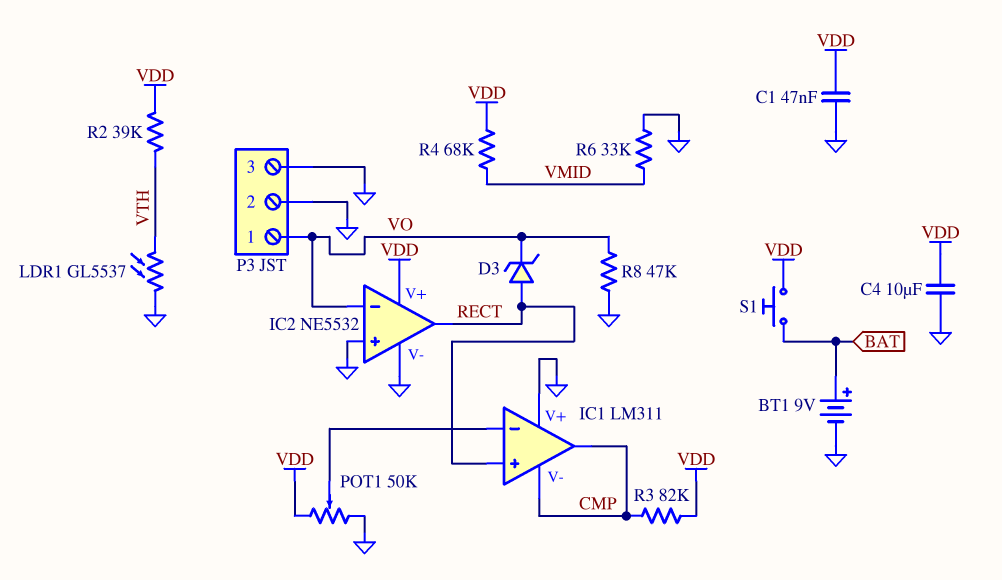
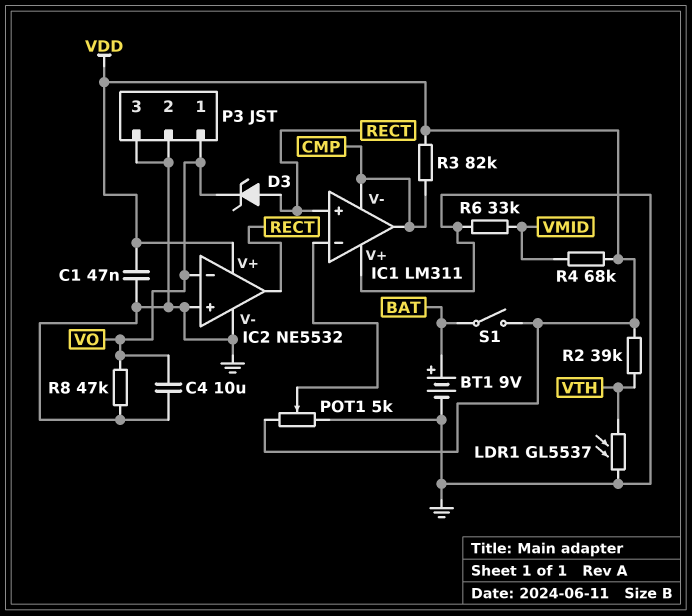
C4: 10uF (GND, VDD) -> 10uF (GND, VO)
POT1: 50k (GND, VDD, wiper IC1/in-) -> 5k (GND, VDD, wiper IC1/in-)
S1: button (BAT, VDD) -> switch (BAT, VDD)

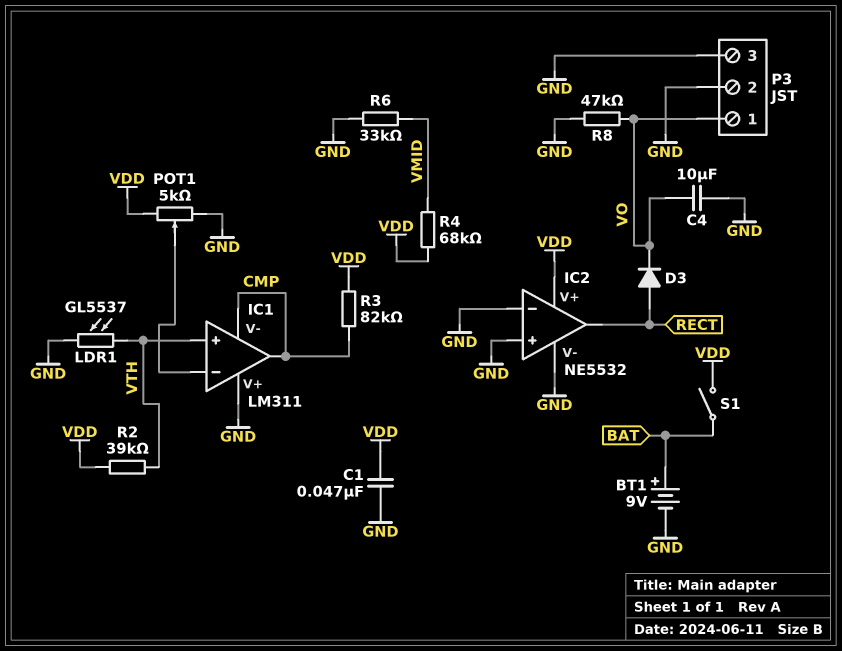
D3: zener (A RECT, K VO) -> diode (A RECT, K VO)
IC1 pin in+: RECT -> VTH
IC2 pin in-: VO -> GND

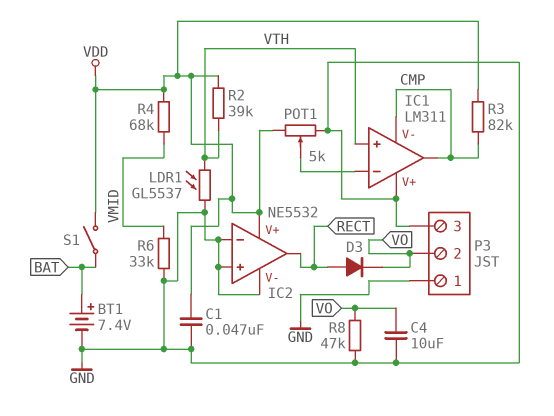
BT1: 9V (plus BAT, minus GND) -> 7.4V (plus BAT, minus GND)
P3 pin 1: VO -> GND
P3 pin 2: GND -> VO

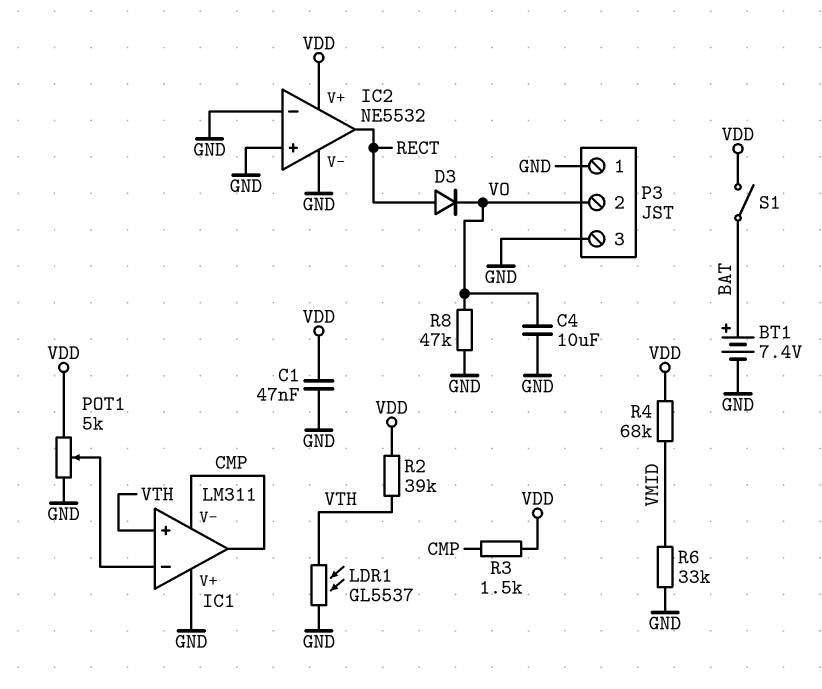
R3: 82k (CMP, VDD) -> 1.5k (CMP, VDD)

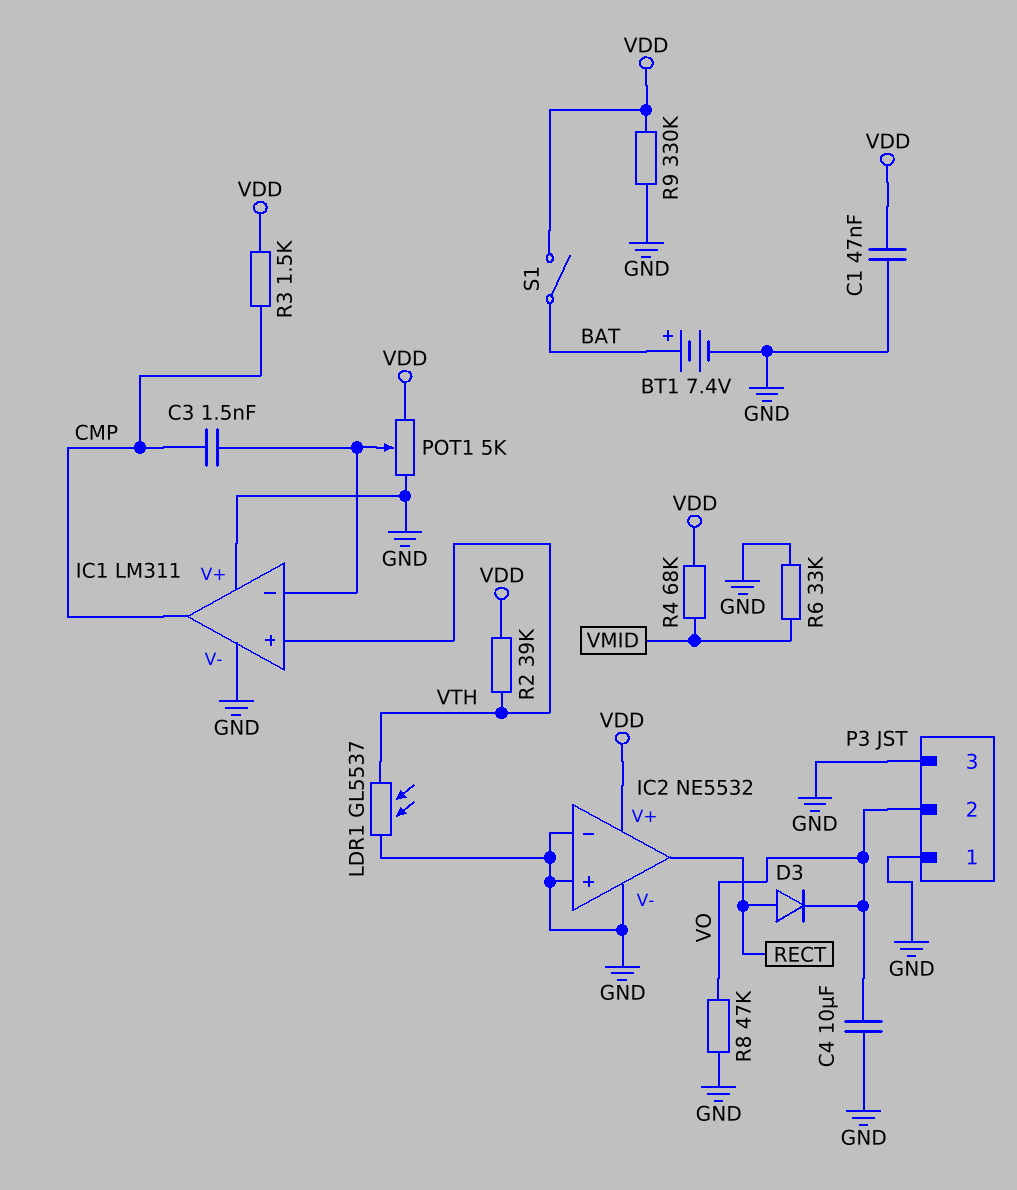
C3: none -> 1.5nF (CMP, IC1/in-)
IC1 pin V-: CMP -> GND
R9: none -> 330k (GND, VDD)

